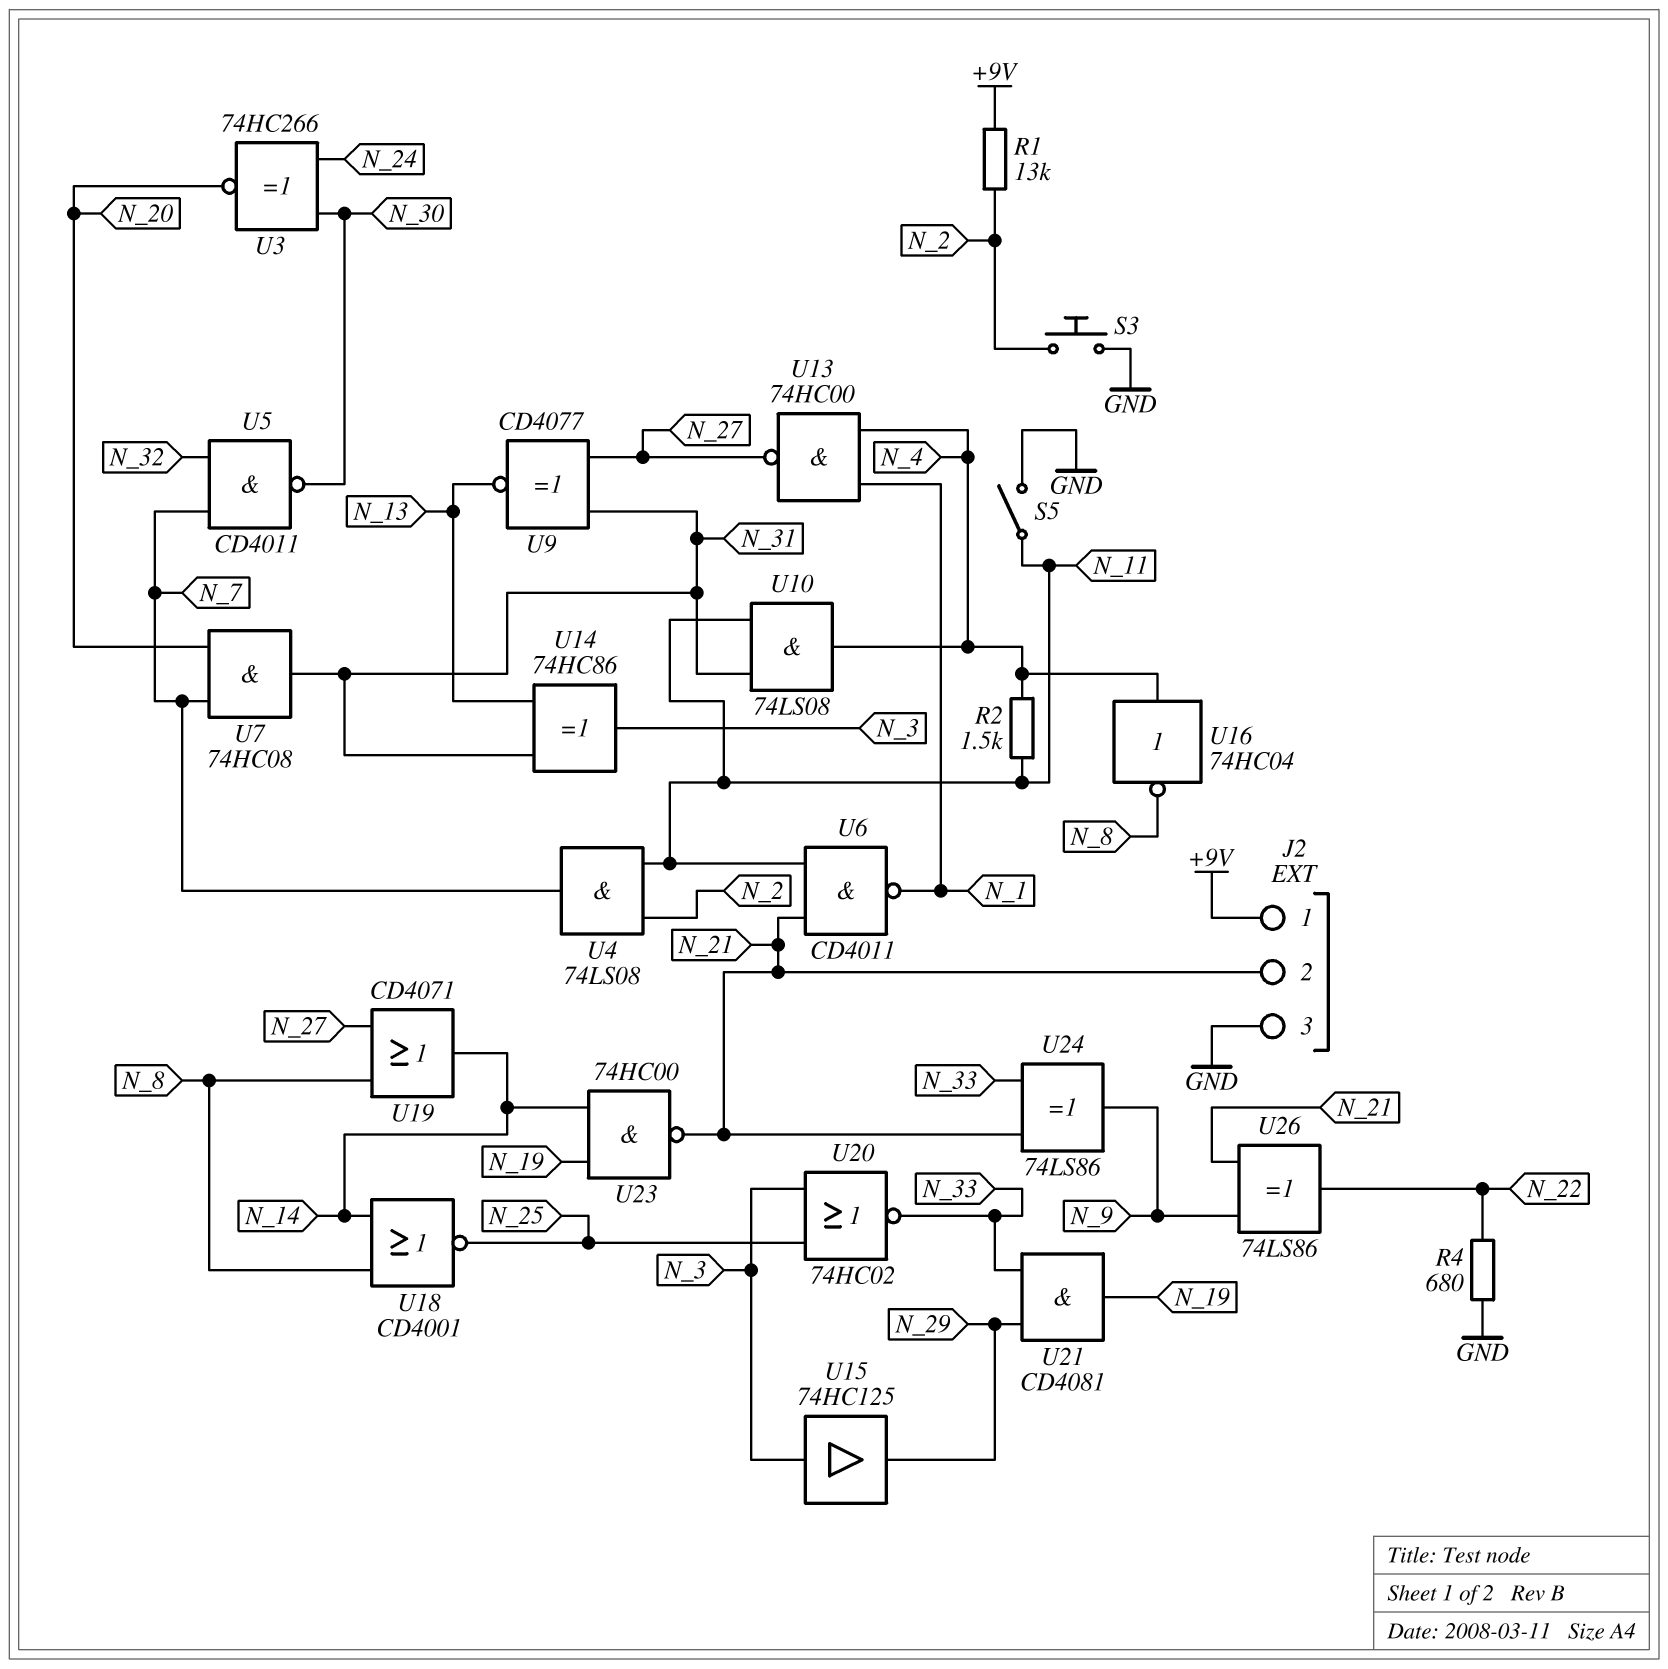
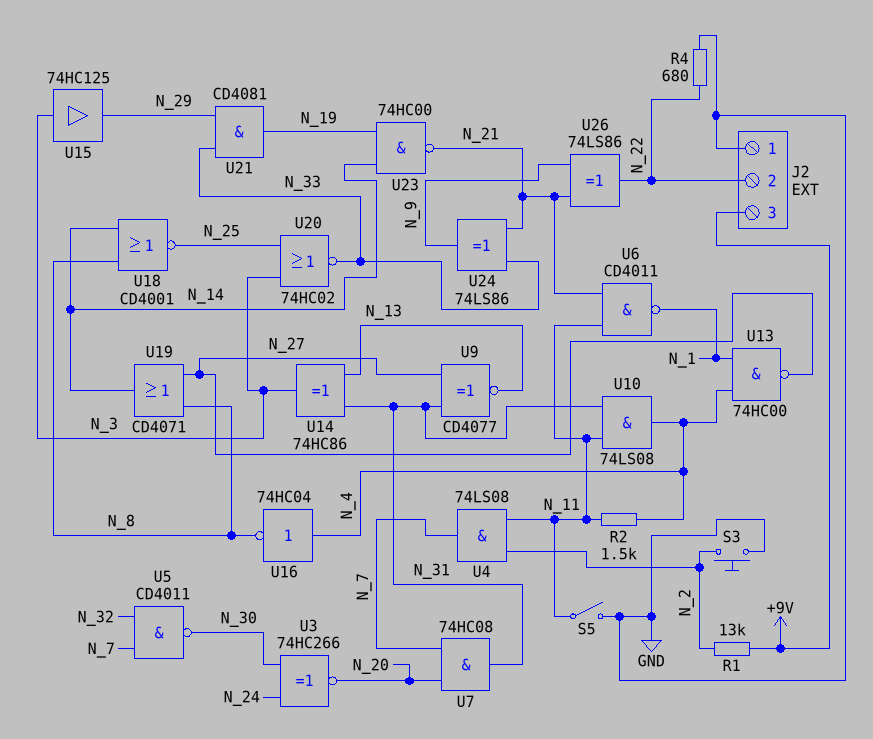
J2 pin 1: +9V -> GND
J2 pin 2: N_21 -> N_22
J2 pin 3: GND -> +9V

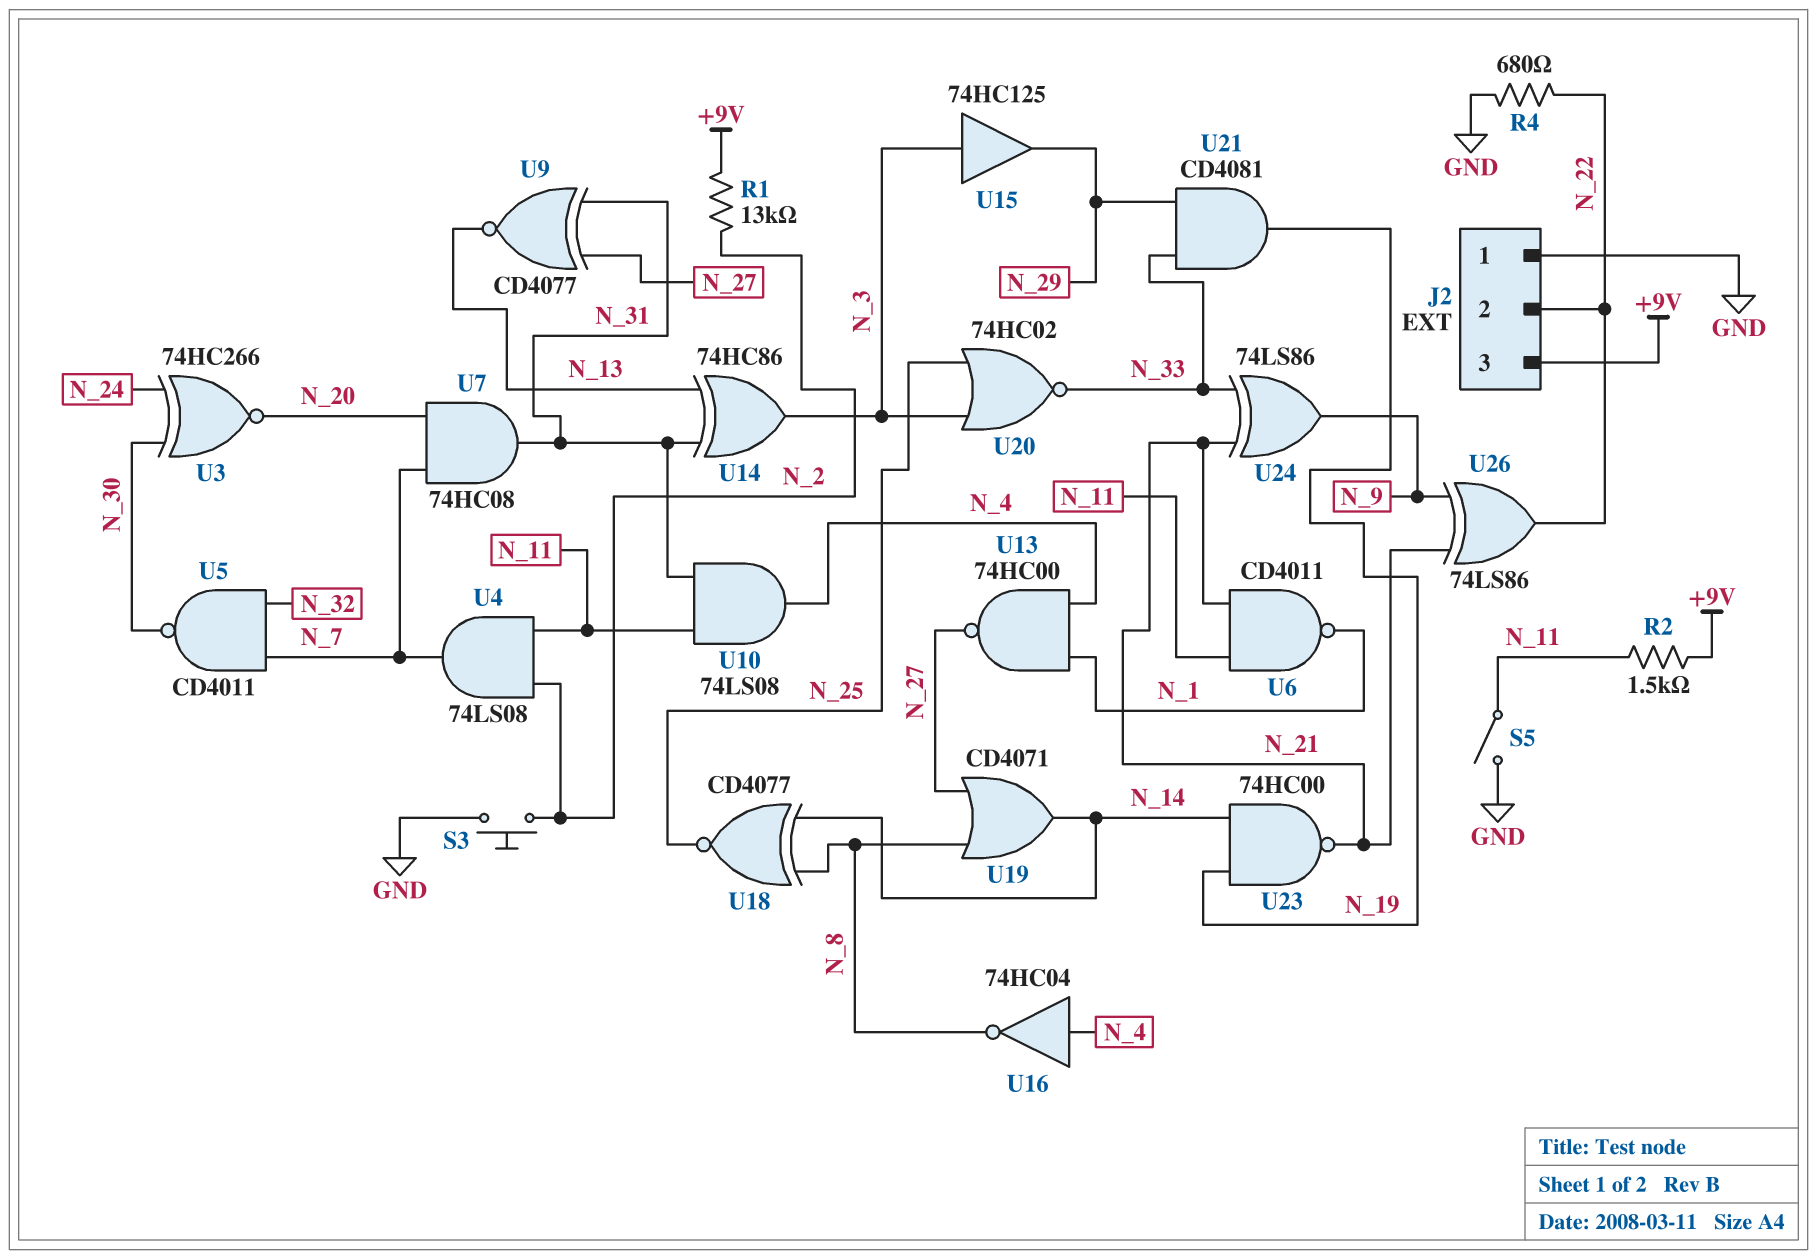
R2: 1.5k (N_4, N_11) -> 1.5k (+9V, N_11)
U18: NOR CD4001 (in N_8, in N_14, out N_25) -> XNOR CD4077 (in N_8, in N_14, out N_25)

